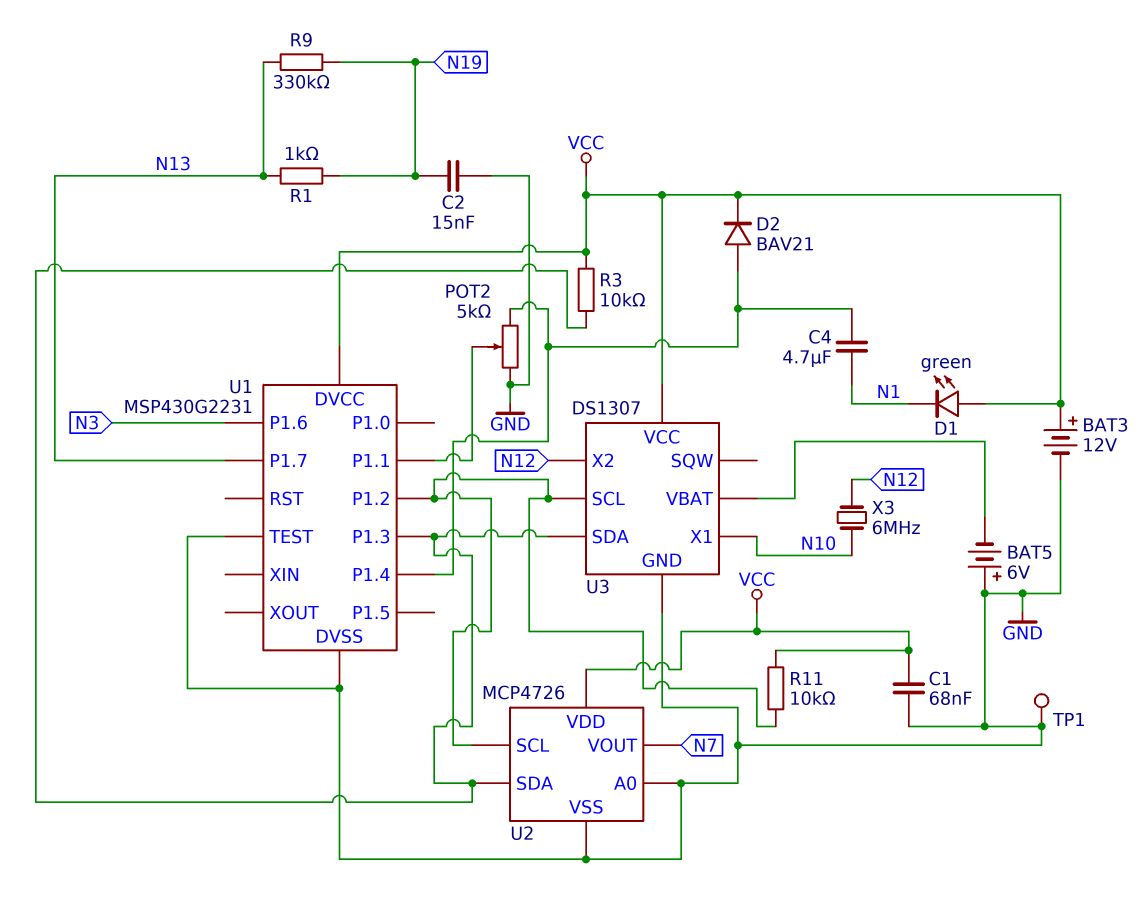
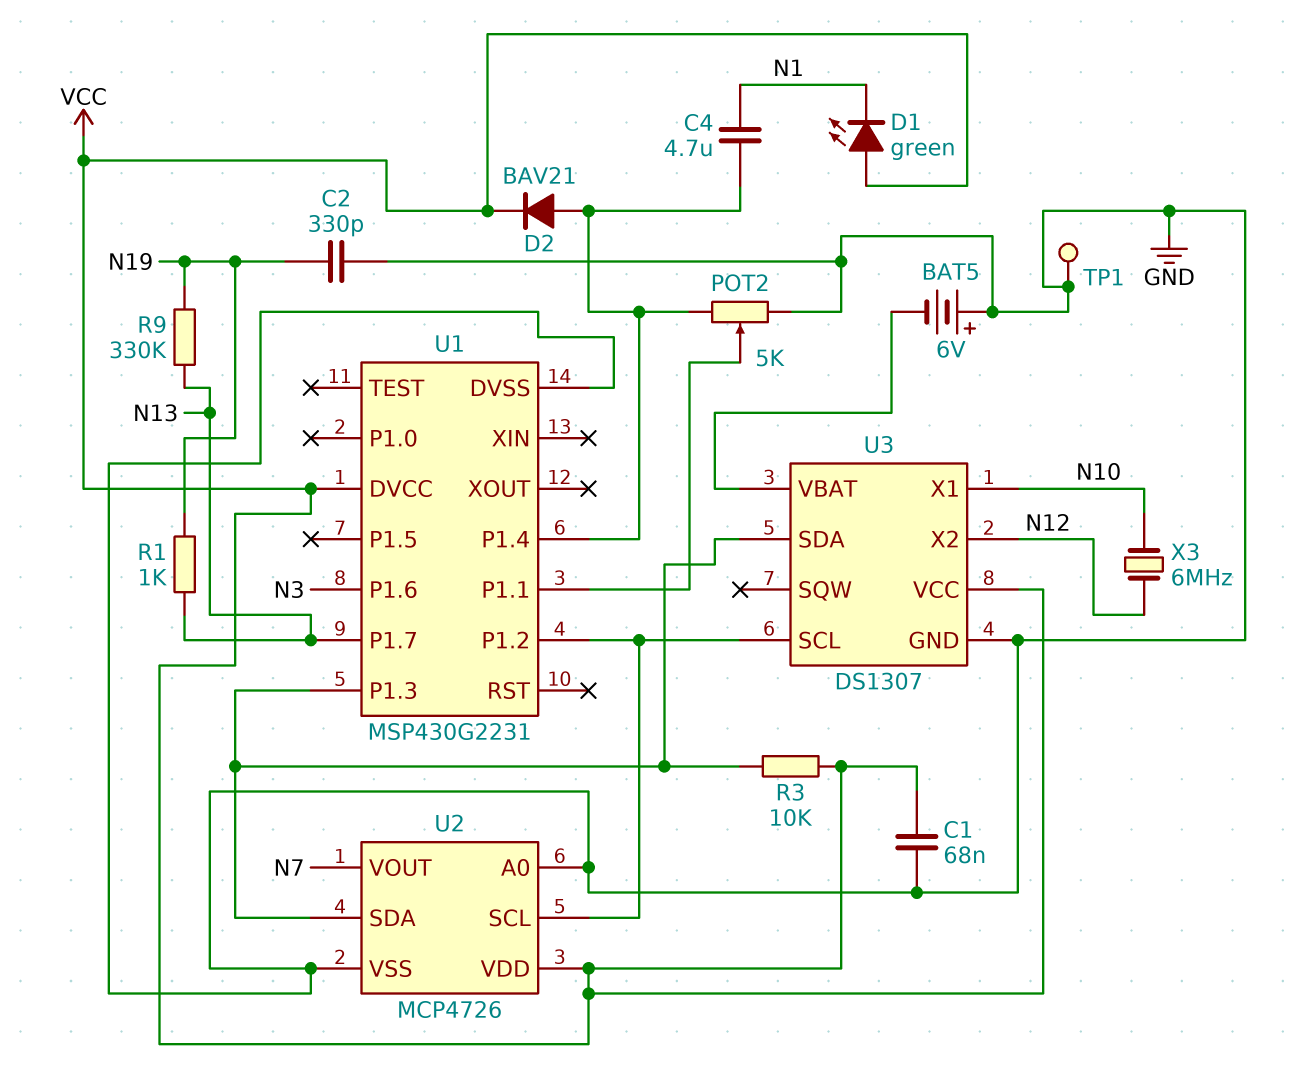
BAT3: 12V (plus VCC, minus GND) -> none
C2: 15nF (GND, N19) -> 330pF (GND, N19)
R11: 10k (U1/P1.2, VCC) -> none
U1 pin TEST: GND -> none

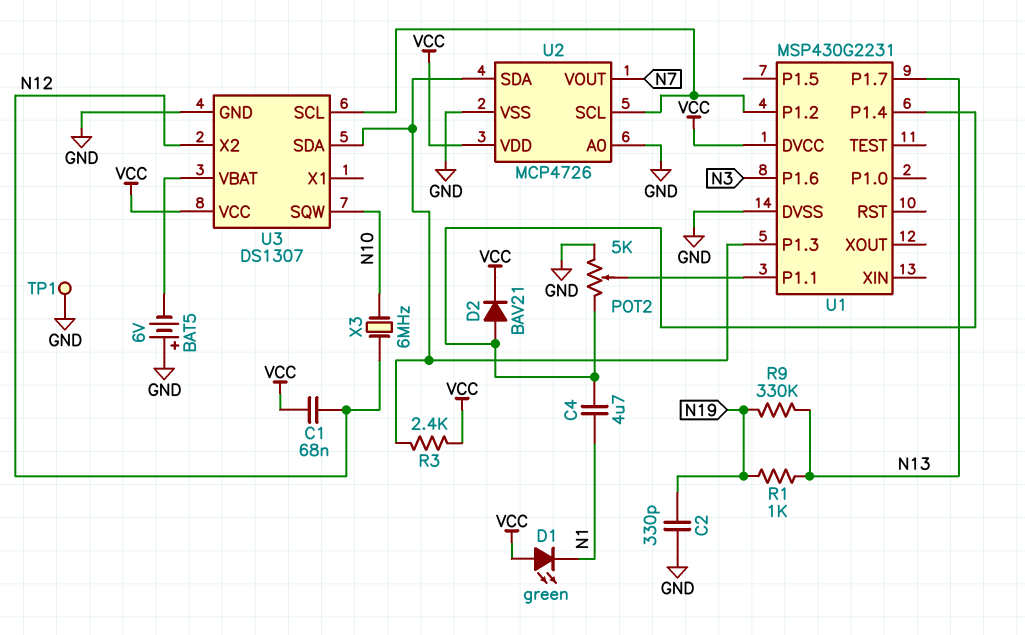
C1: 68nF (GND, VCC) -> 68nF (N12, VCC)
R3: 10k (U1/P1.3, VCC) -> 2.4k (U1/P1.3, VCC)
U3 pin SQW: none -> N10
U3 pin X1: N10 -> none

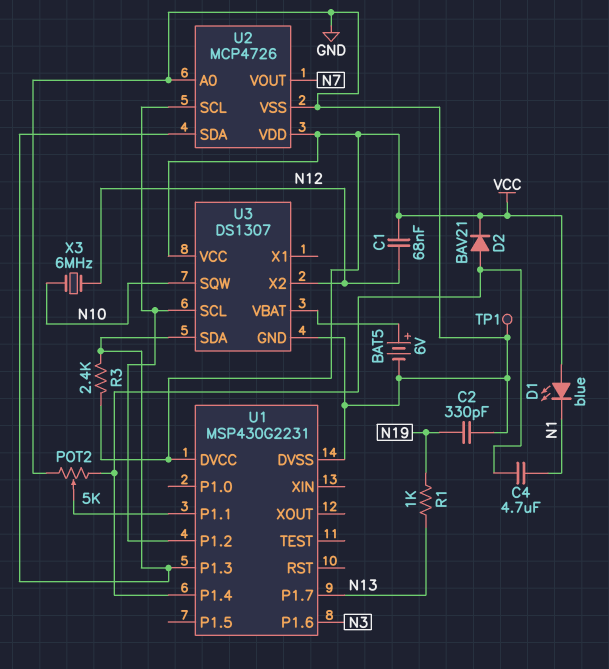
BAT5: 6V (plus GND, minus U3/VBAT) -> 6V (plus U3/VBAT, minus GND)
D1: LED green (A VCC, K N1) -> LED blue (A VCC, K N1)
R9: 330k (N13, N19) -> none

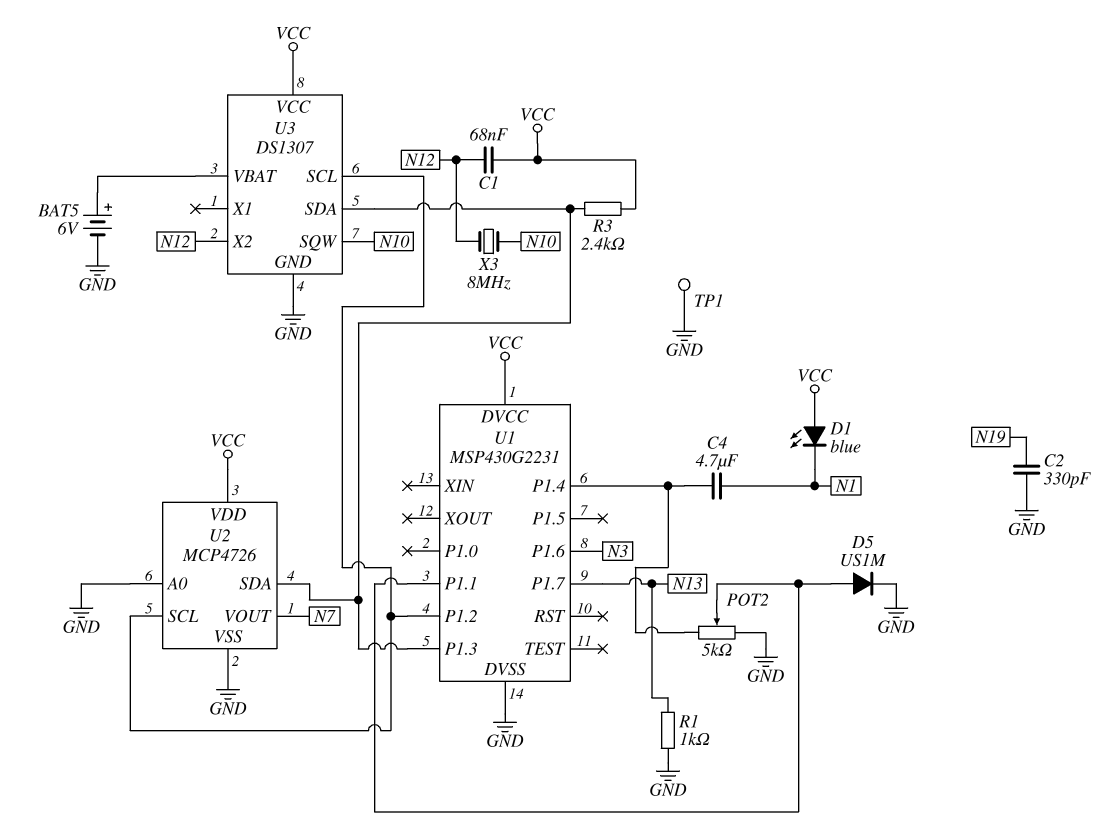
D2: diode BAV21 (A U1/P1.4, K VCC) -> none
D5: none -> diode US1M (A U1/P1.1, K GND)
R1: 1k (N13, N19) -> 1k (GND, N13)
X3: 6MHz (N10, N12) -> 8MHz (N10, N12)

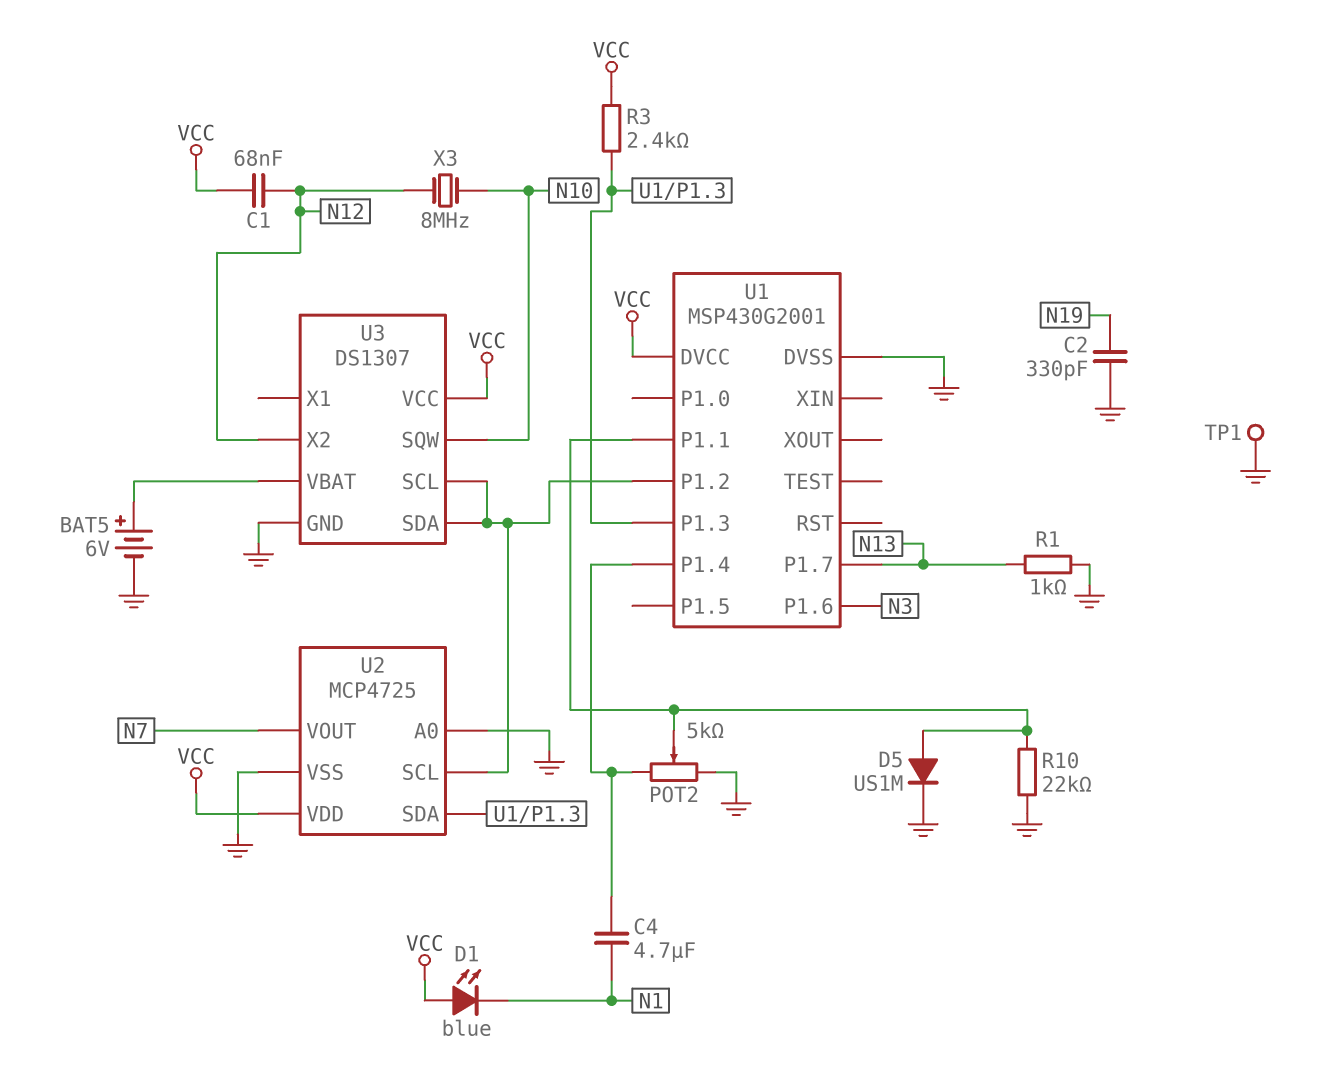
R10: none -> 22k (GND, U1/P1.1)
U1: MSP430G2231 -> MSP430G2001
U2: MCP4726 -> MCP4725
U3 pin SDA: U1/P1.3 -> U1/P1.2

